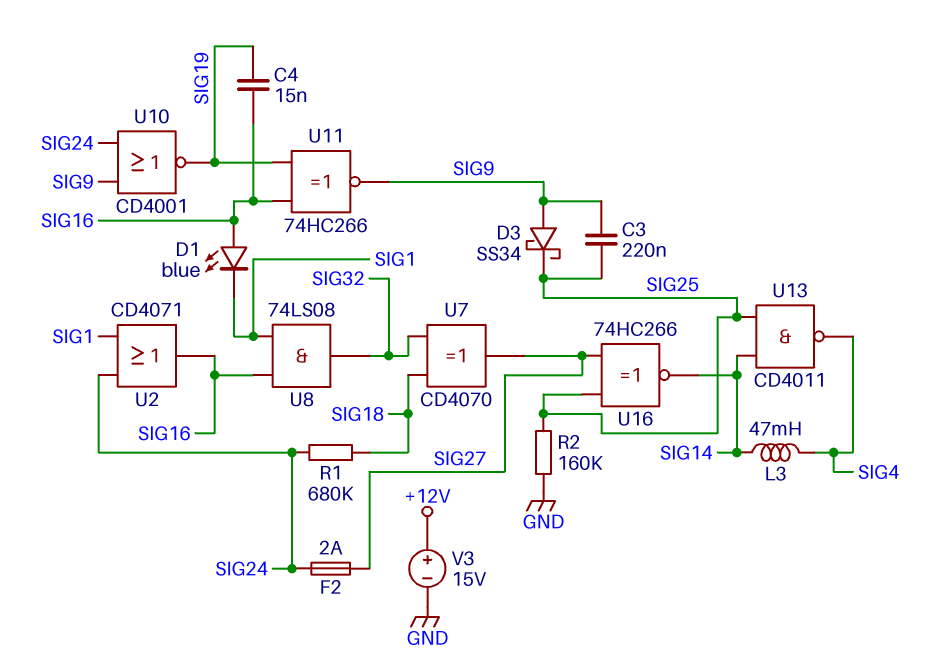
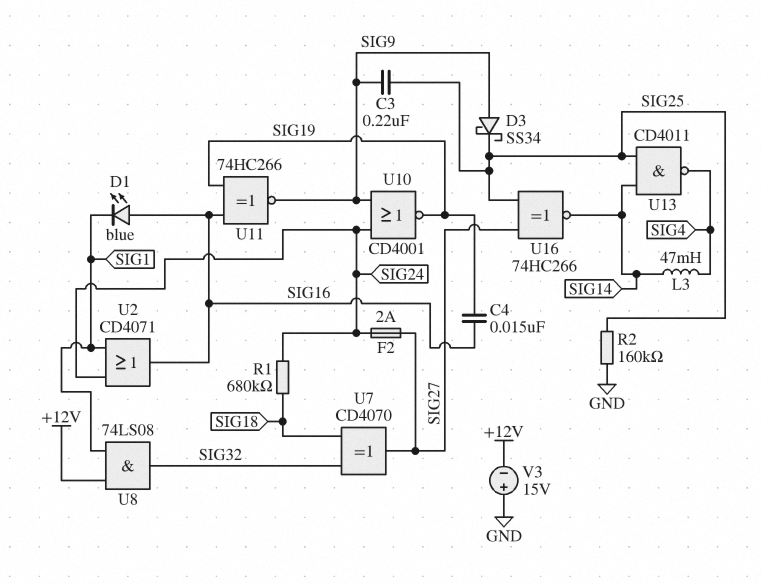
U8: AND 74LS08 (in SIG1, in SIG16, out SIG32) -> AND 74LS08 (in +12V, in SIG1, out SIG32)
V3: 15V (plus +12V, minus GND) -> 15V (plus GND, minus +12V)

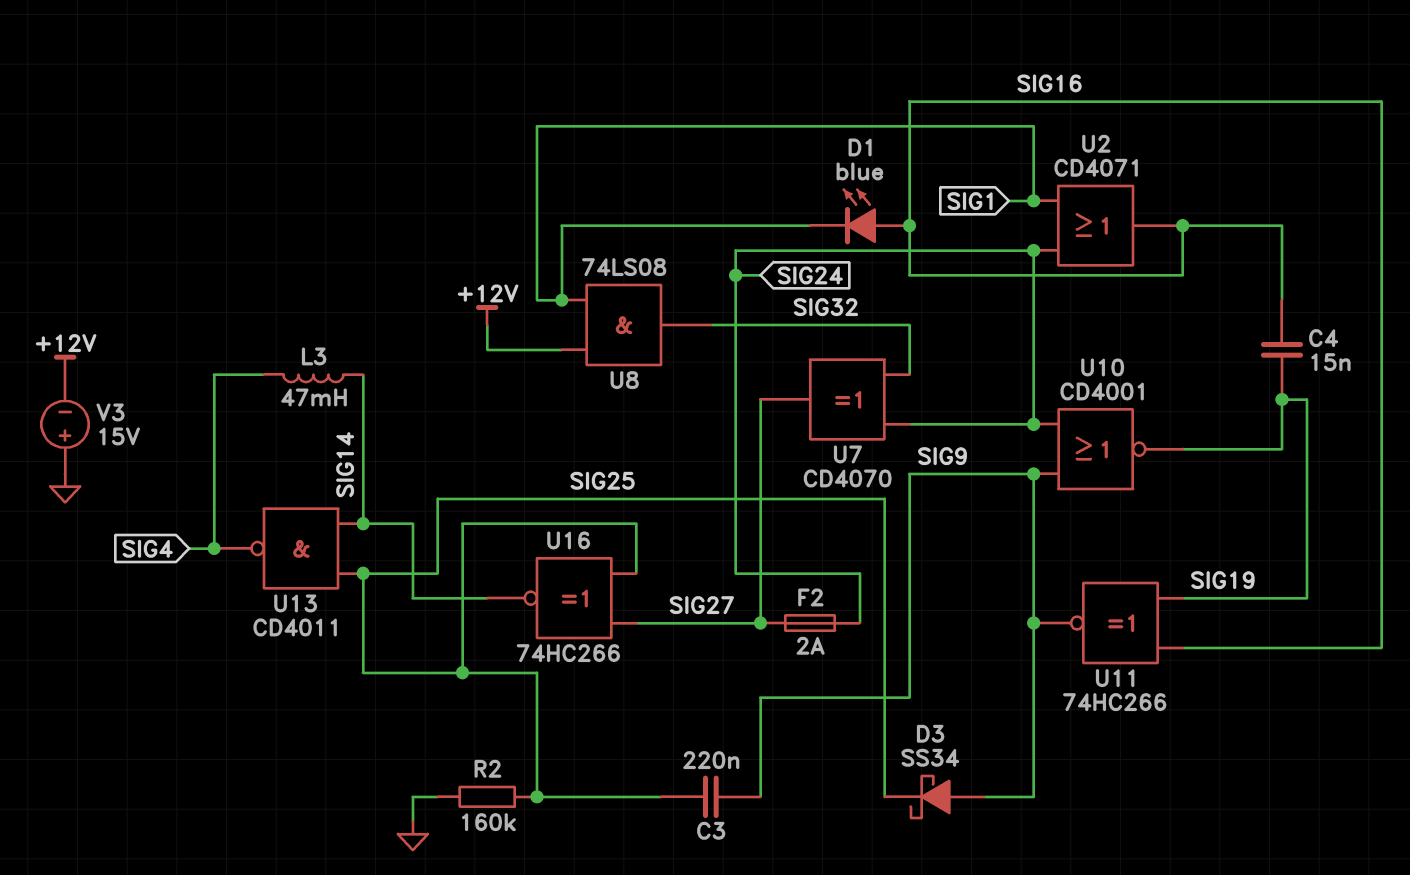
R1: 680k (SIG18, SIG24) -> none
U7: XOR CD4070 (in SIG18, in SIG32, out SIG27) -> XOR CD4070 (in SIG24, in SIG32, out SIG27)

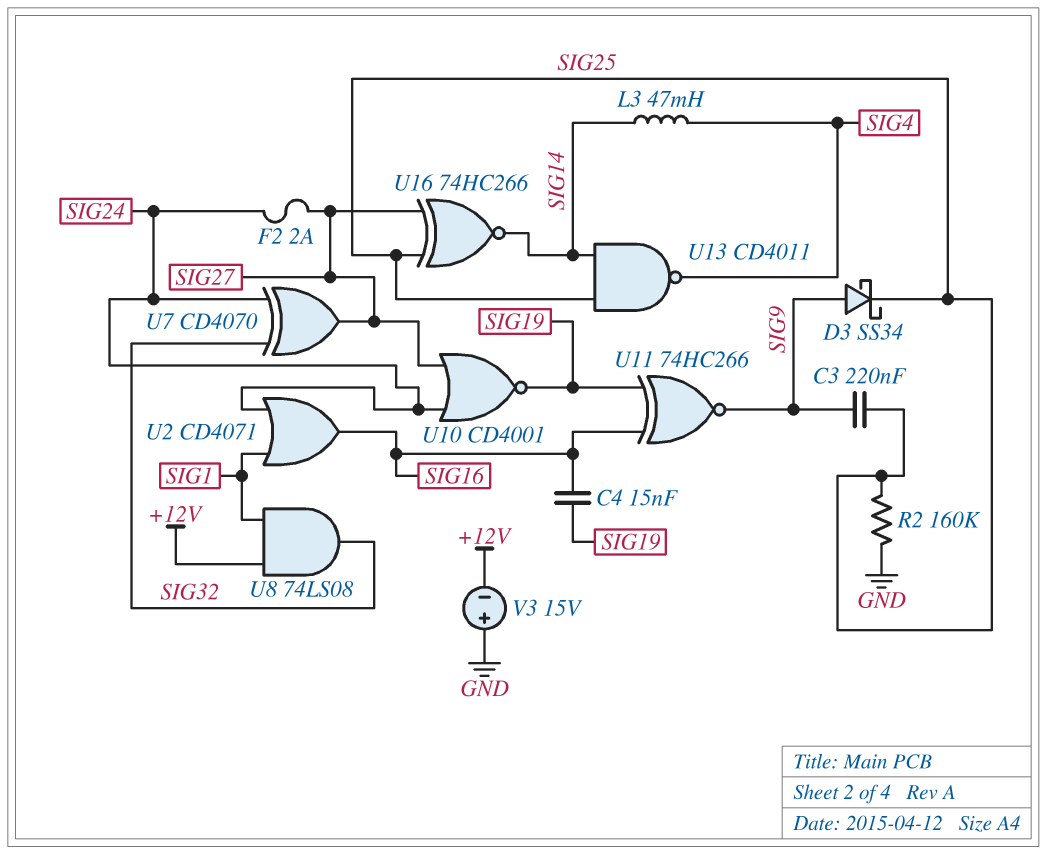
D1: LED blue (A SIG16, K SIG1) -> none
U10: NOR CD4001 (in SIG9, in SIG24, out SIG19) -> NOR CD4001 (in SIG24, in SIG27, out SIG19)

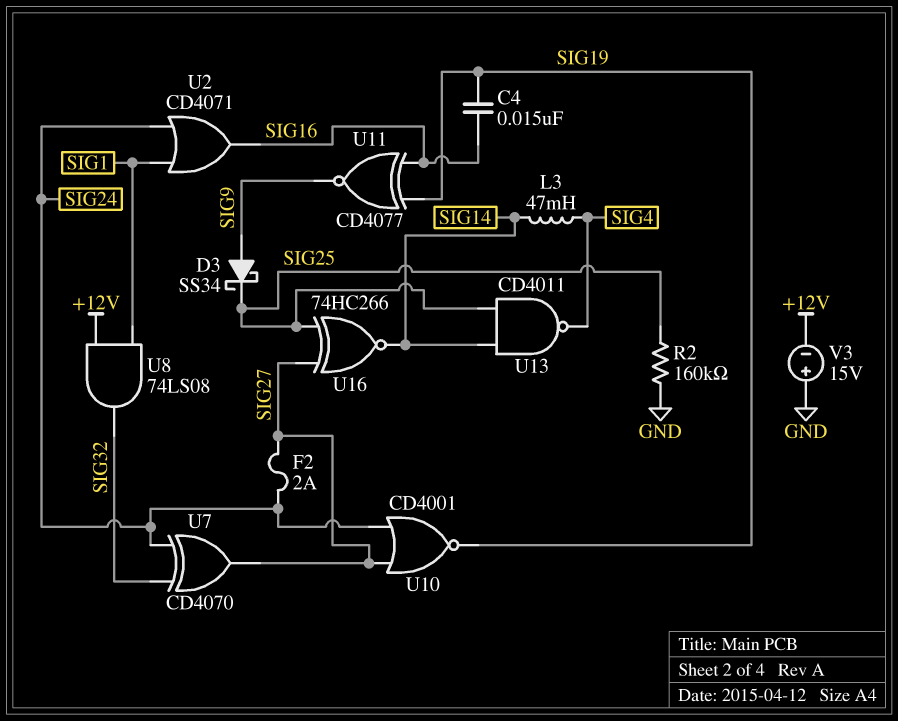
C3: 220nF (SIG9, SIG25) -> none
U11: XNOR 74HC266 (in SIG16, in SIG19, out SIG9) -> XNOR CD4077 (in SIG16, in SIG19, out SIG9)

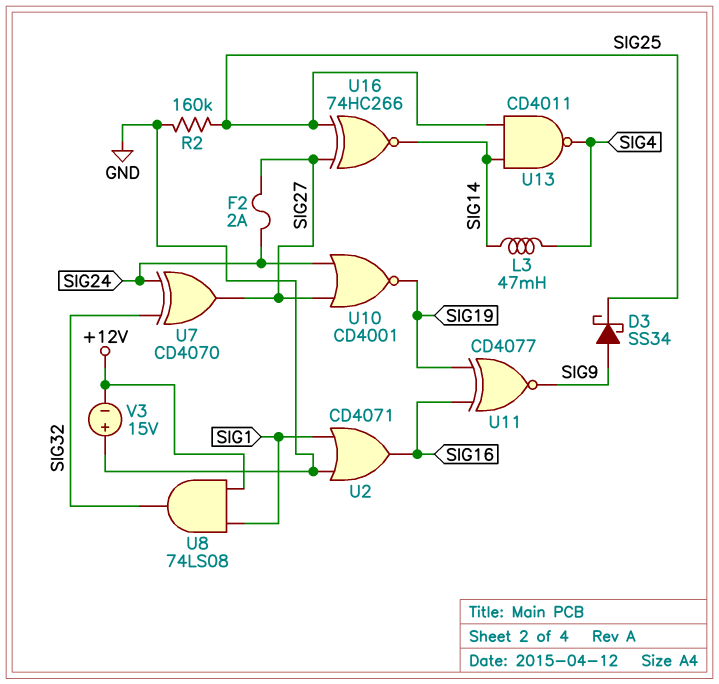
C4: 15nF (SIG16, SIG19) -> none
U2: OR CD4071 (in SIG1, in SIG24, out SIG16) -> OR CD4071 (in GND, in SIG1, out SIG16)

